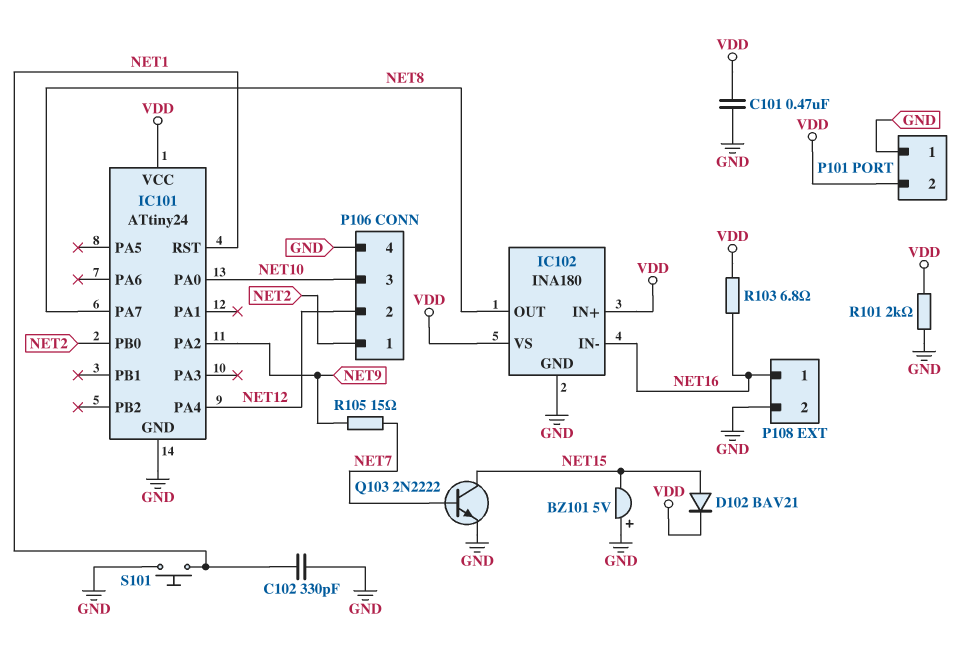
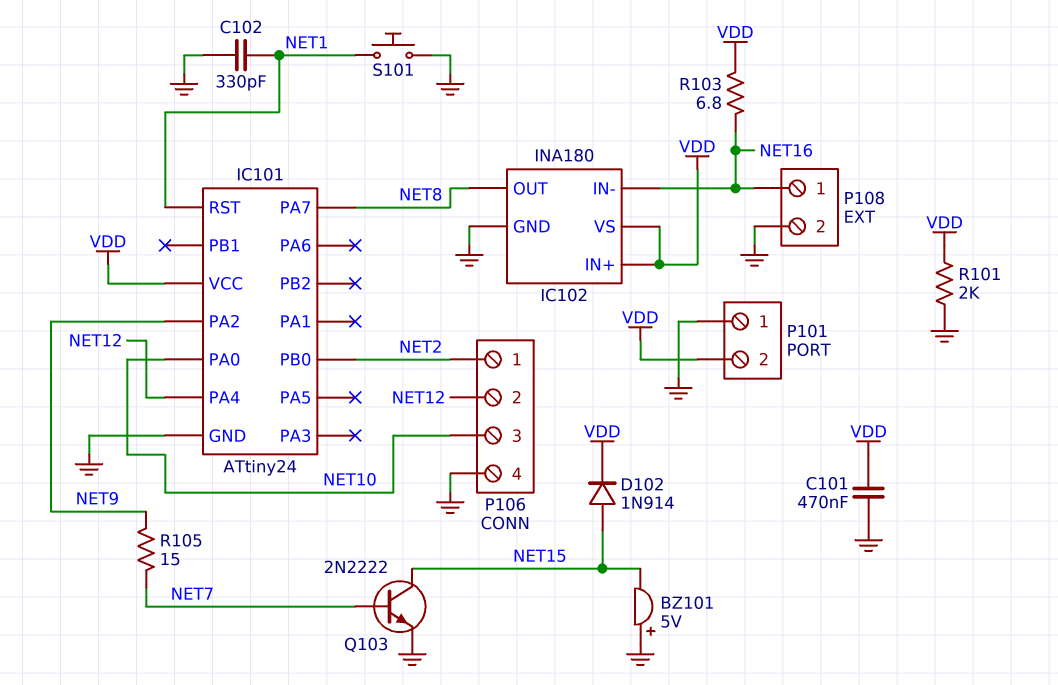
D102: diode BAV21 (A NET15, K VDD) -> diode 1N914 (A NET15, K VDD)

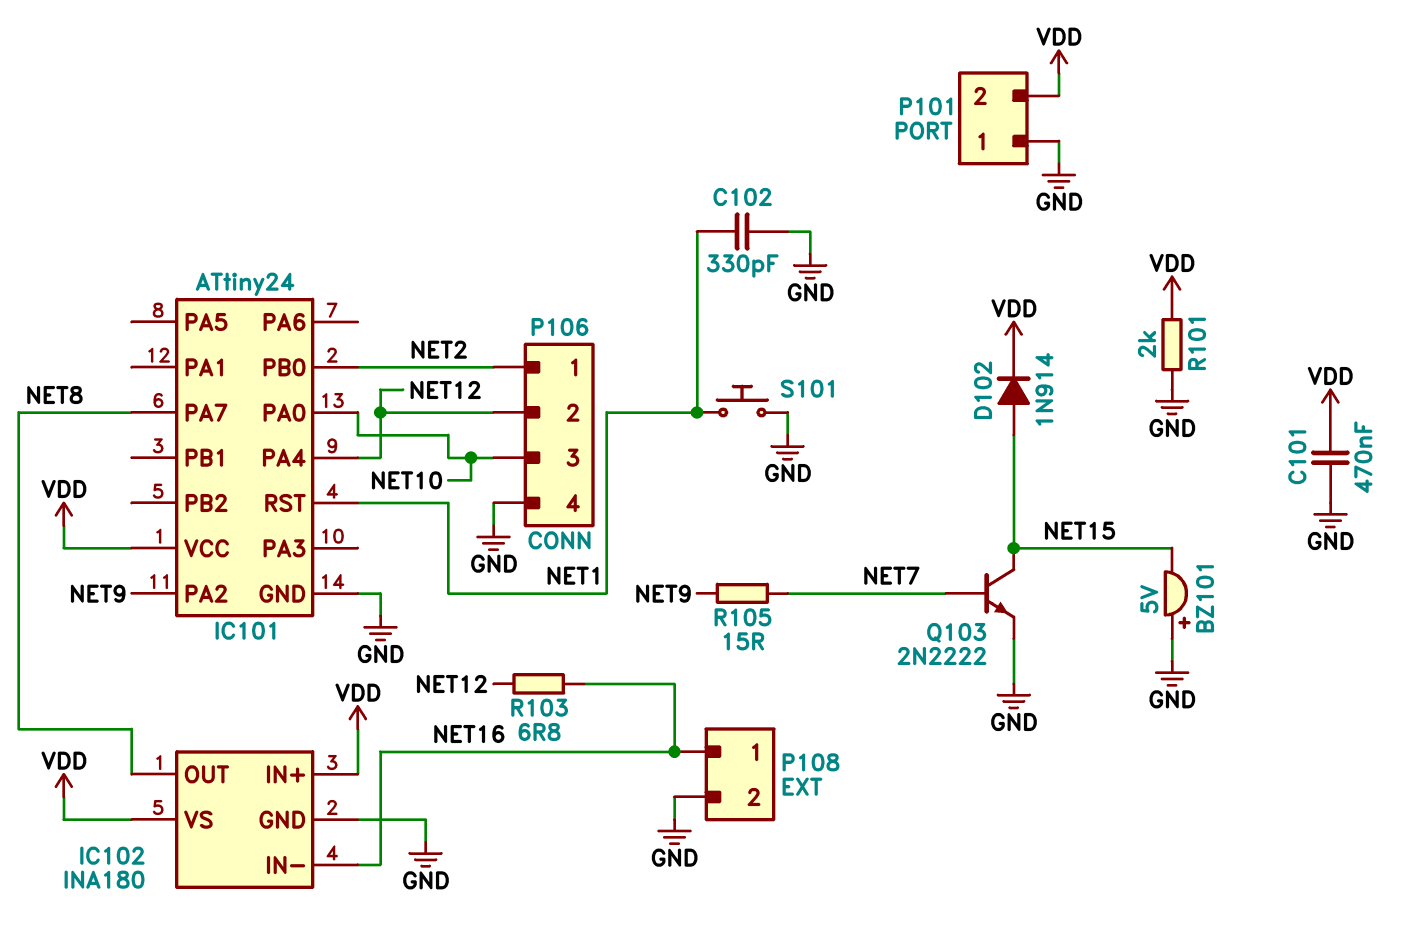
R103: 6.8 (NET16, VDD) -> 6.8 (NET12, NET16)

